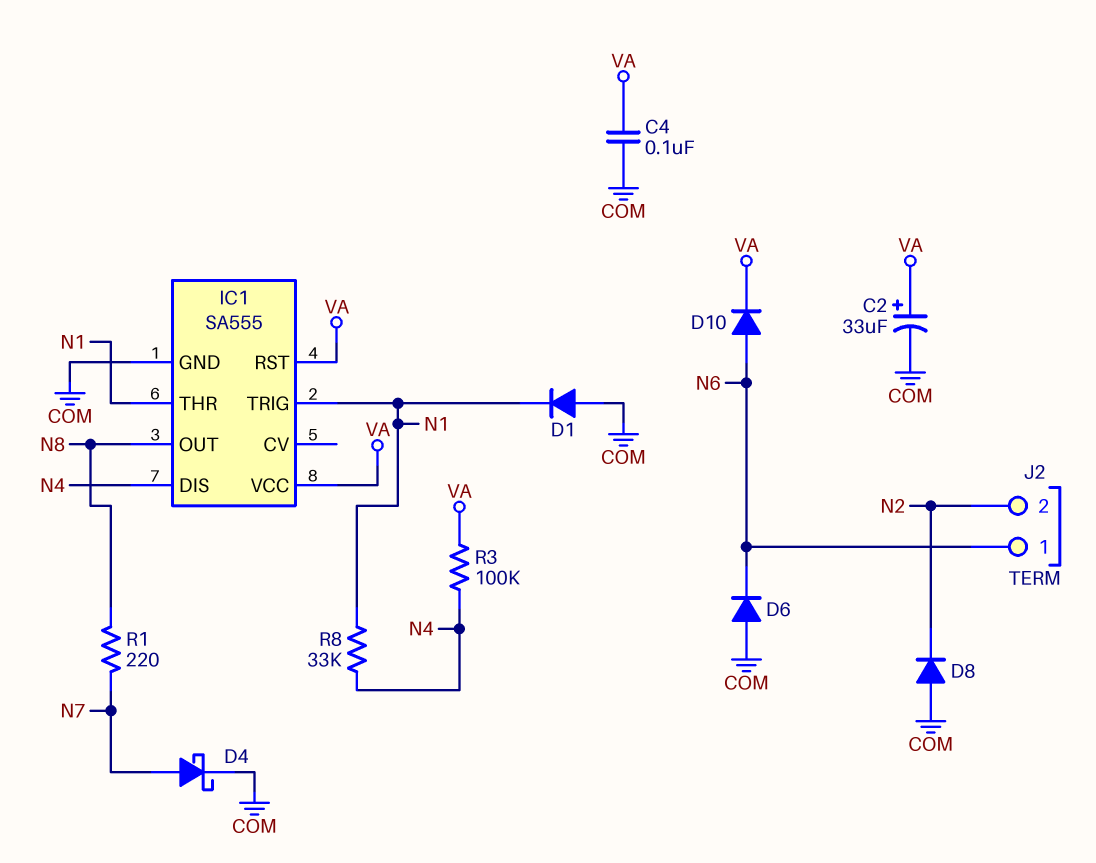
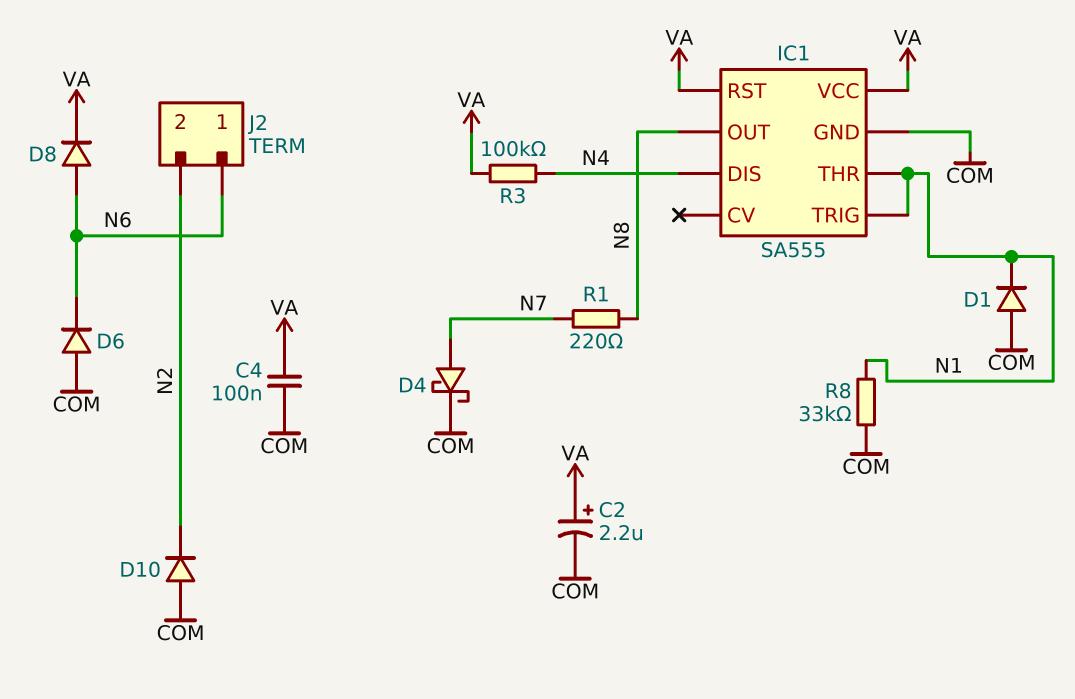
C2: 33uF (plus VA, minus COM) -> 2.2uF (plus VA, minus COM)
D8: diode (A COM, K N2) -> diode (A N6, K VA)
D10: diode (A N6, K VA) -> diode (A COM, K N2)
R8: 33k (N1, N4) -> 33k (COM, N1)

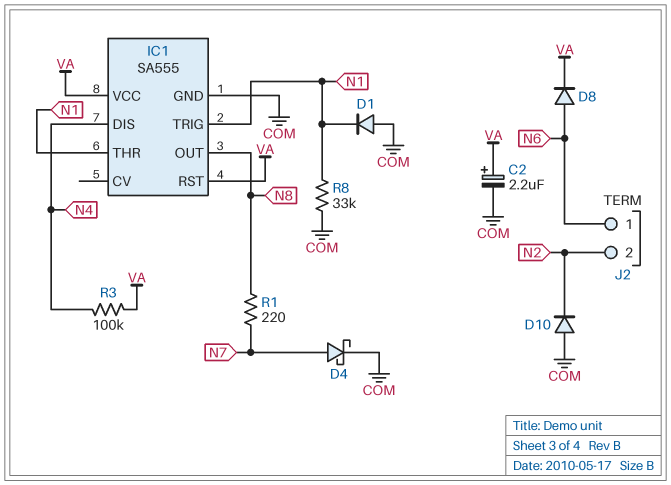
C4: 100nF (COM, VA) -> none
D6: diode (A COM, K N6) -> none

